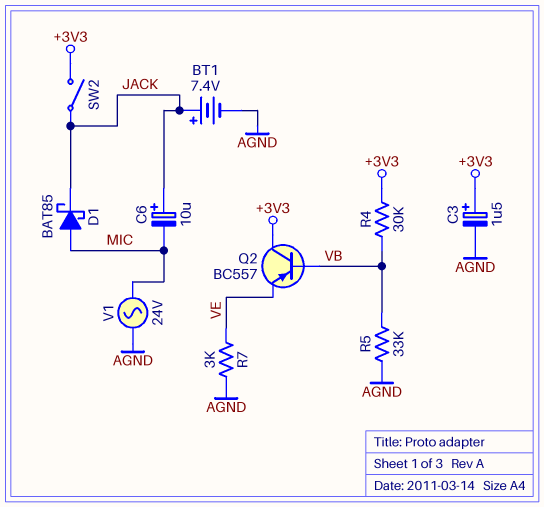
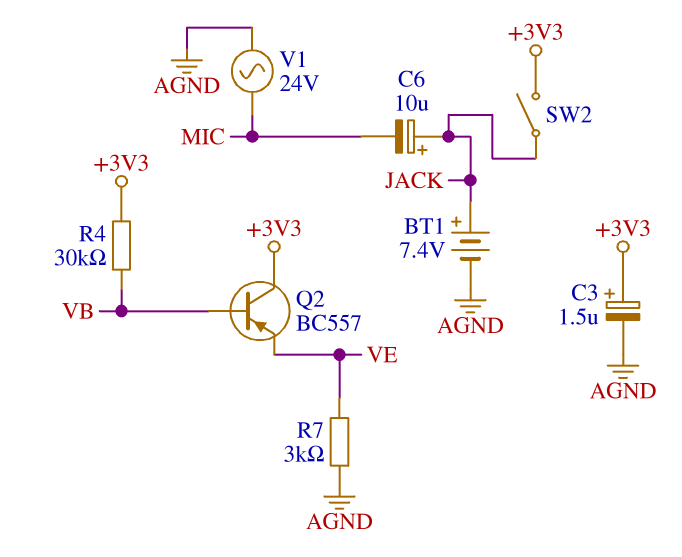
D1: schottky BAT85 (A MIC, K JACK) -> none
R5: 33k (AGND, VB) -> none

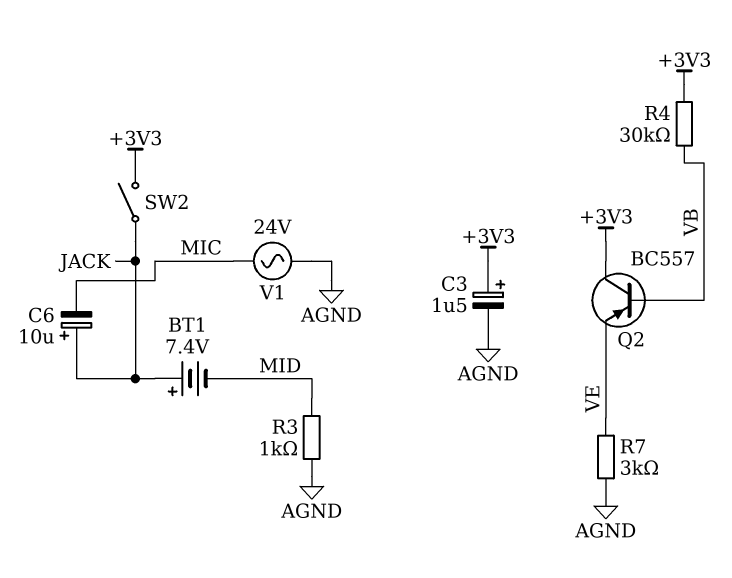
BT1: 7.4V (plus JACK, minus AGND) -> 7.4V (plus JACK, minus MID)
R3: none -> 1k (AGND, MID)

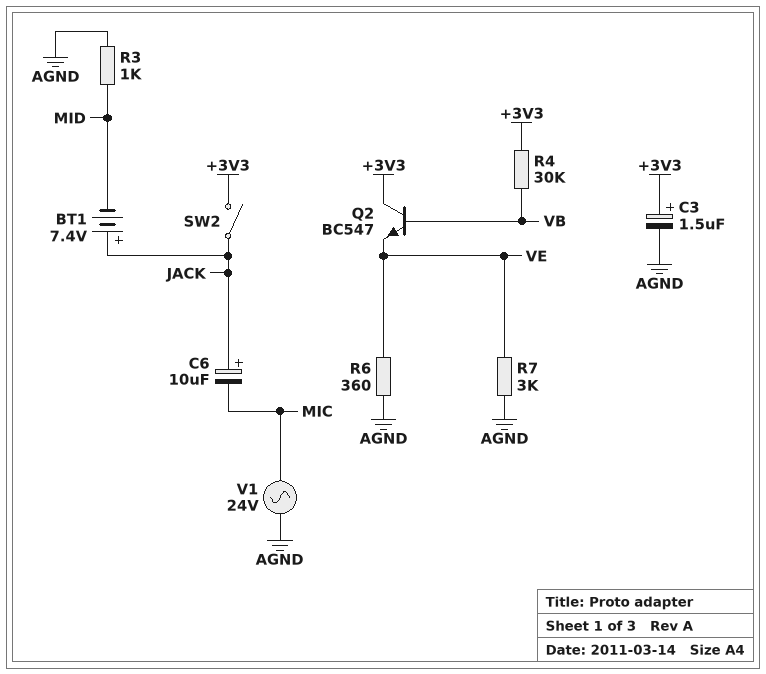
Q2: PNP BC557 (B VB, C +3V3, E VE) -> NPN BC547 (B VB, C +3V3, E VE)
R6: none -> 360 (AGND, VE)

